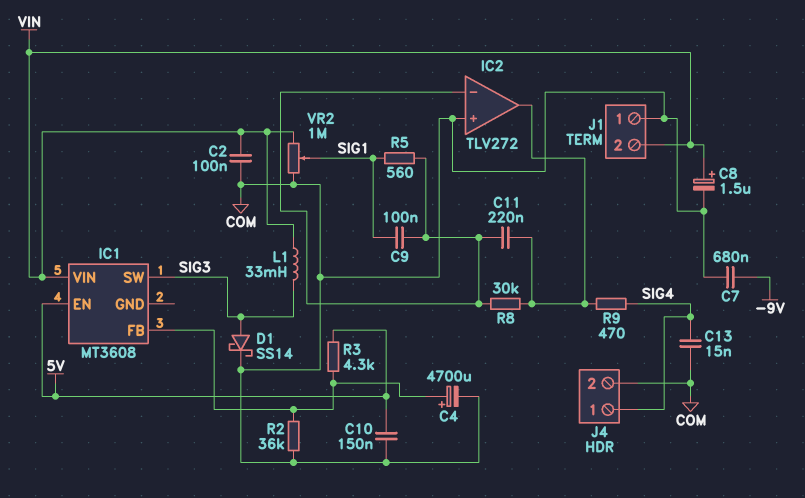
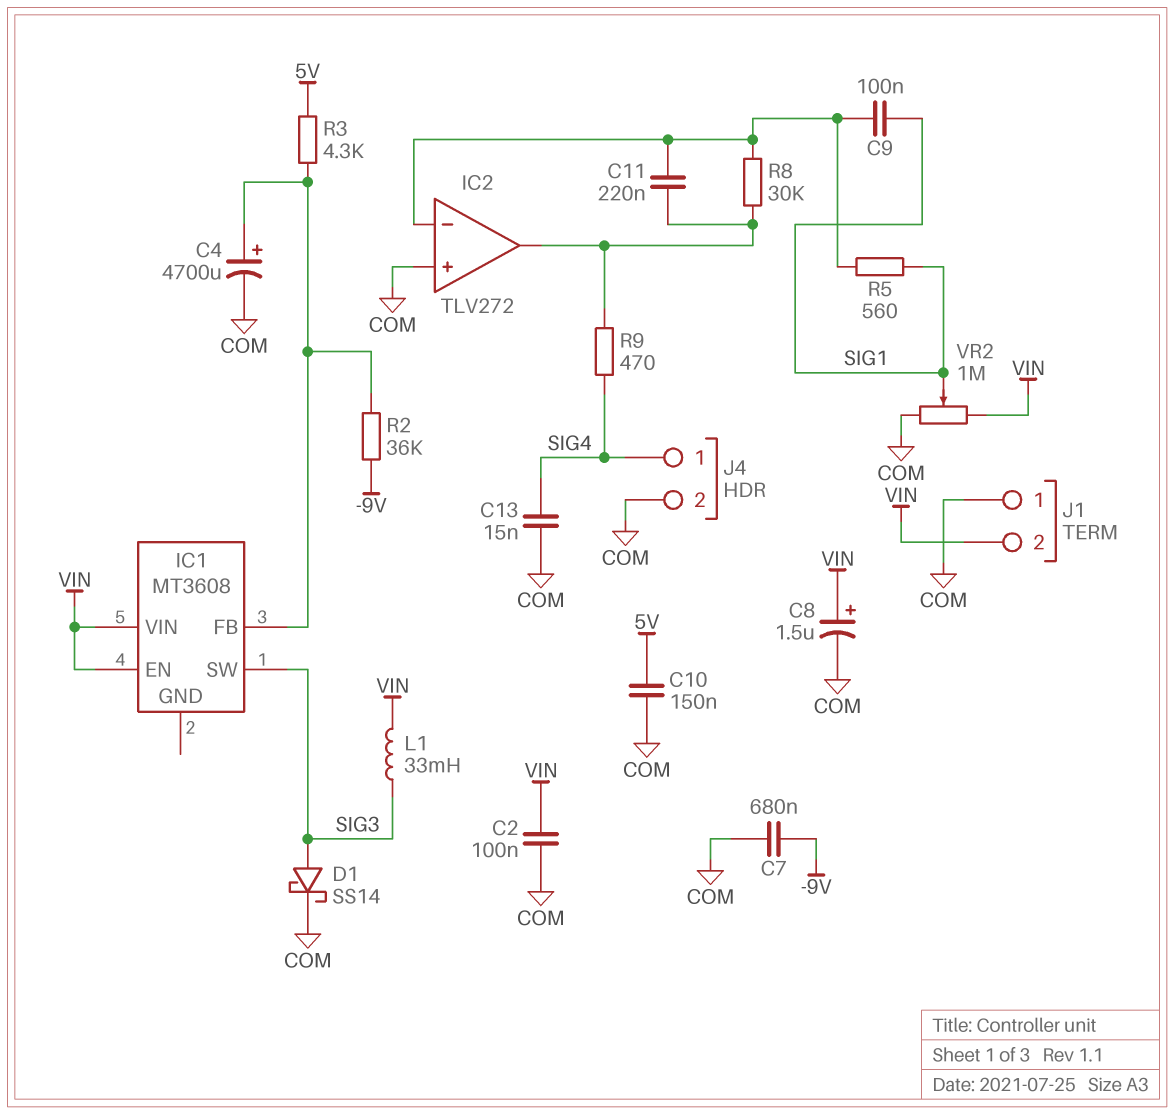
IC1 pin EN: 5V -> VIN
R2: 36k (COM, IC1/FB) -> 36k (-9V, IC1/FB)

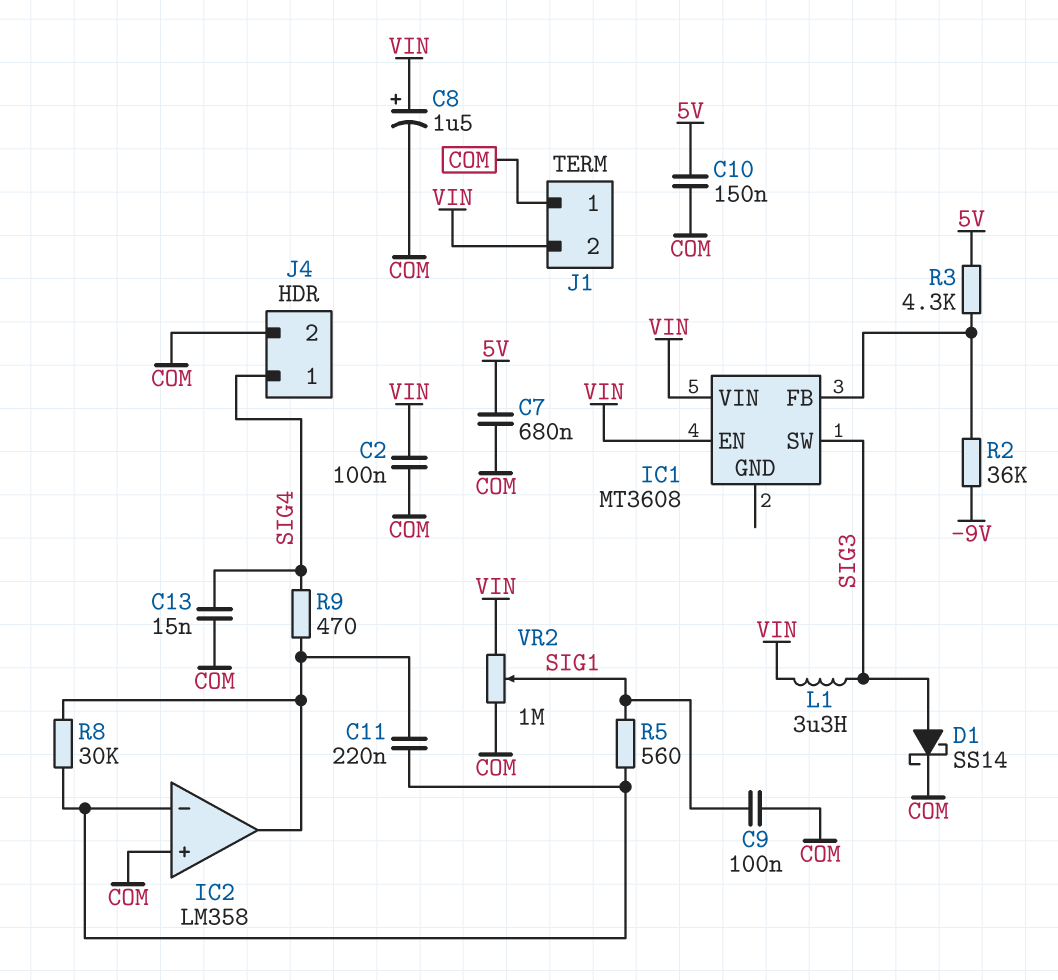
C4: 4700uF (plus IC1/FB, minus COM) -> none
C7: 680nF (-9V, COM) -> 680nF (5V, COM)
C9: 100nF (IC2/in-, SIG1) -> 100nF (COM, SIG1)
IC2: TLV272 -> LM358
L1: 33mH (SIG3, VIN) -> 3.3uH (SIG3, VIN)

